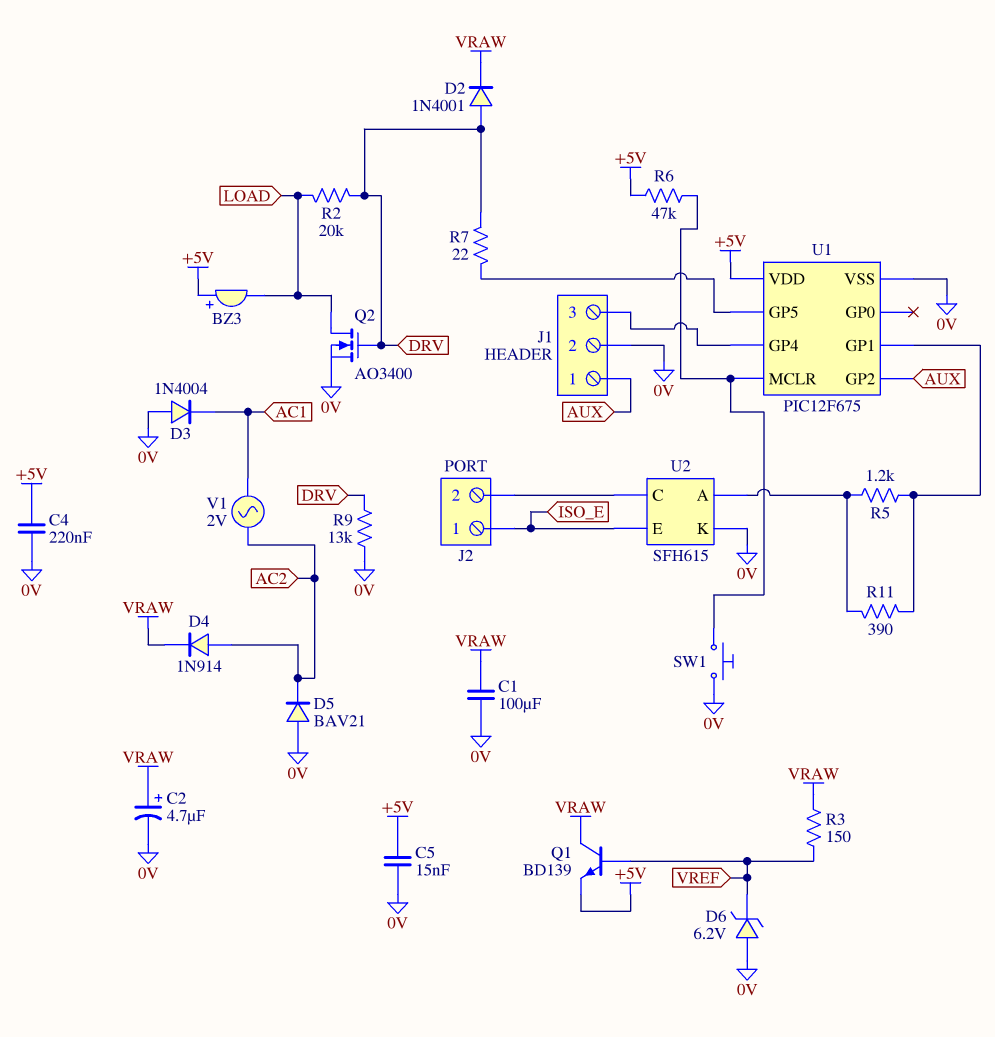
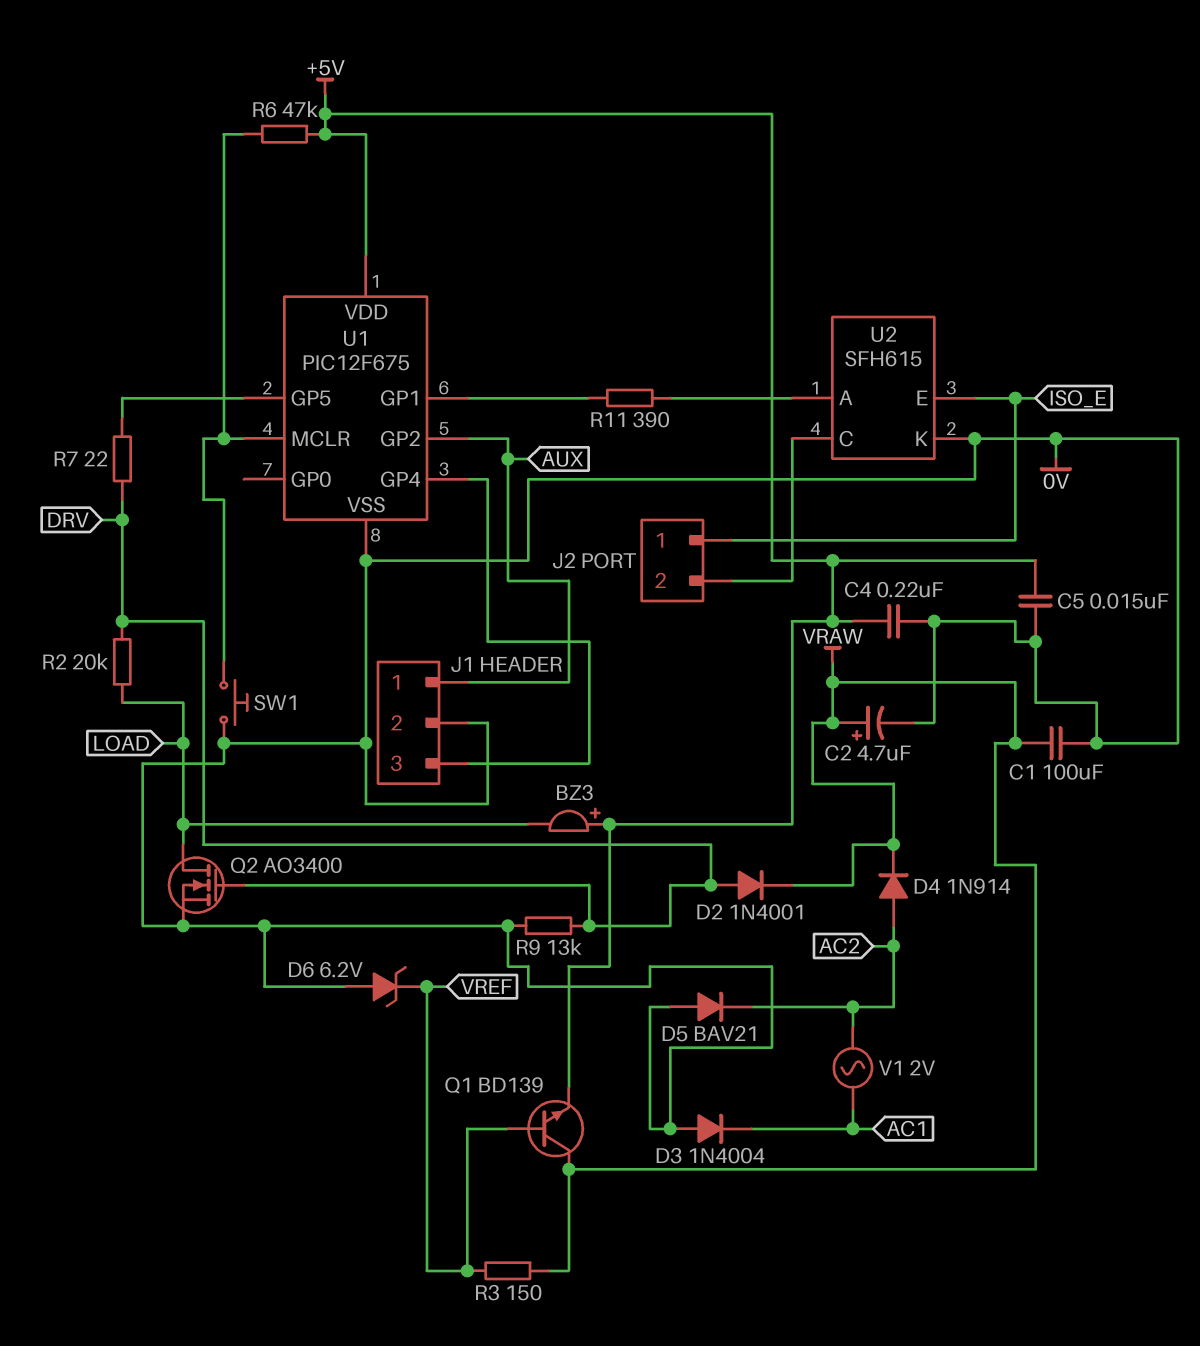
R5: 1.2k (U1/GP1, U2/A) -> none

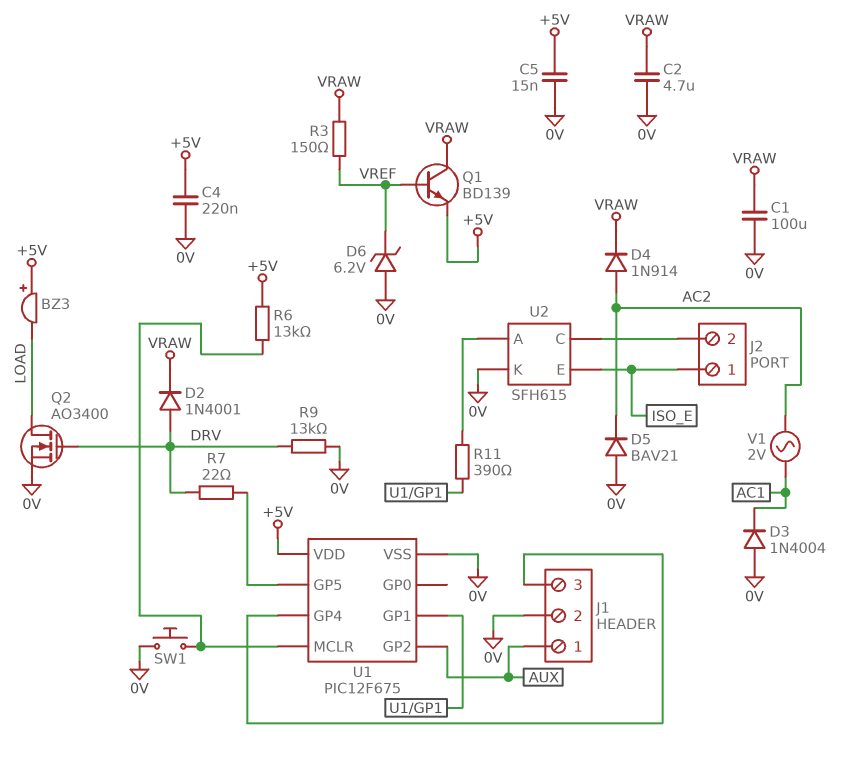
C2: 4.7uF (plus VRAW, minus 0V) -> 4.7uF (0V, VRAW)
R2: 20k (DRV, LOAD) -> none
R6: 47k (+5V, U1/MCLR) -> 13k (+5V, U1/MCLR)

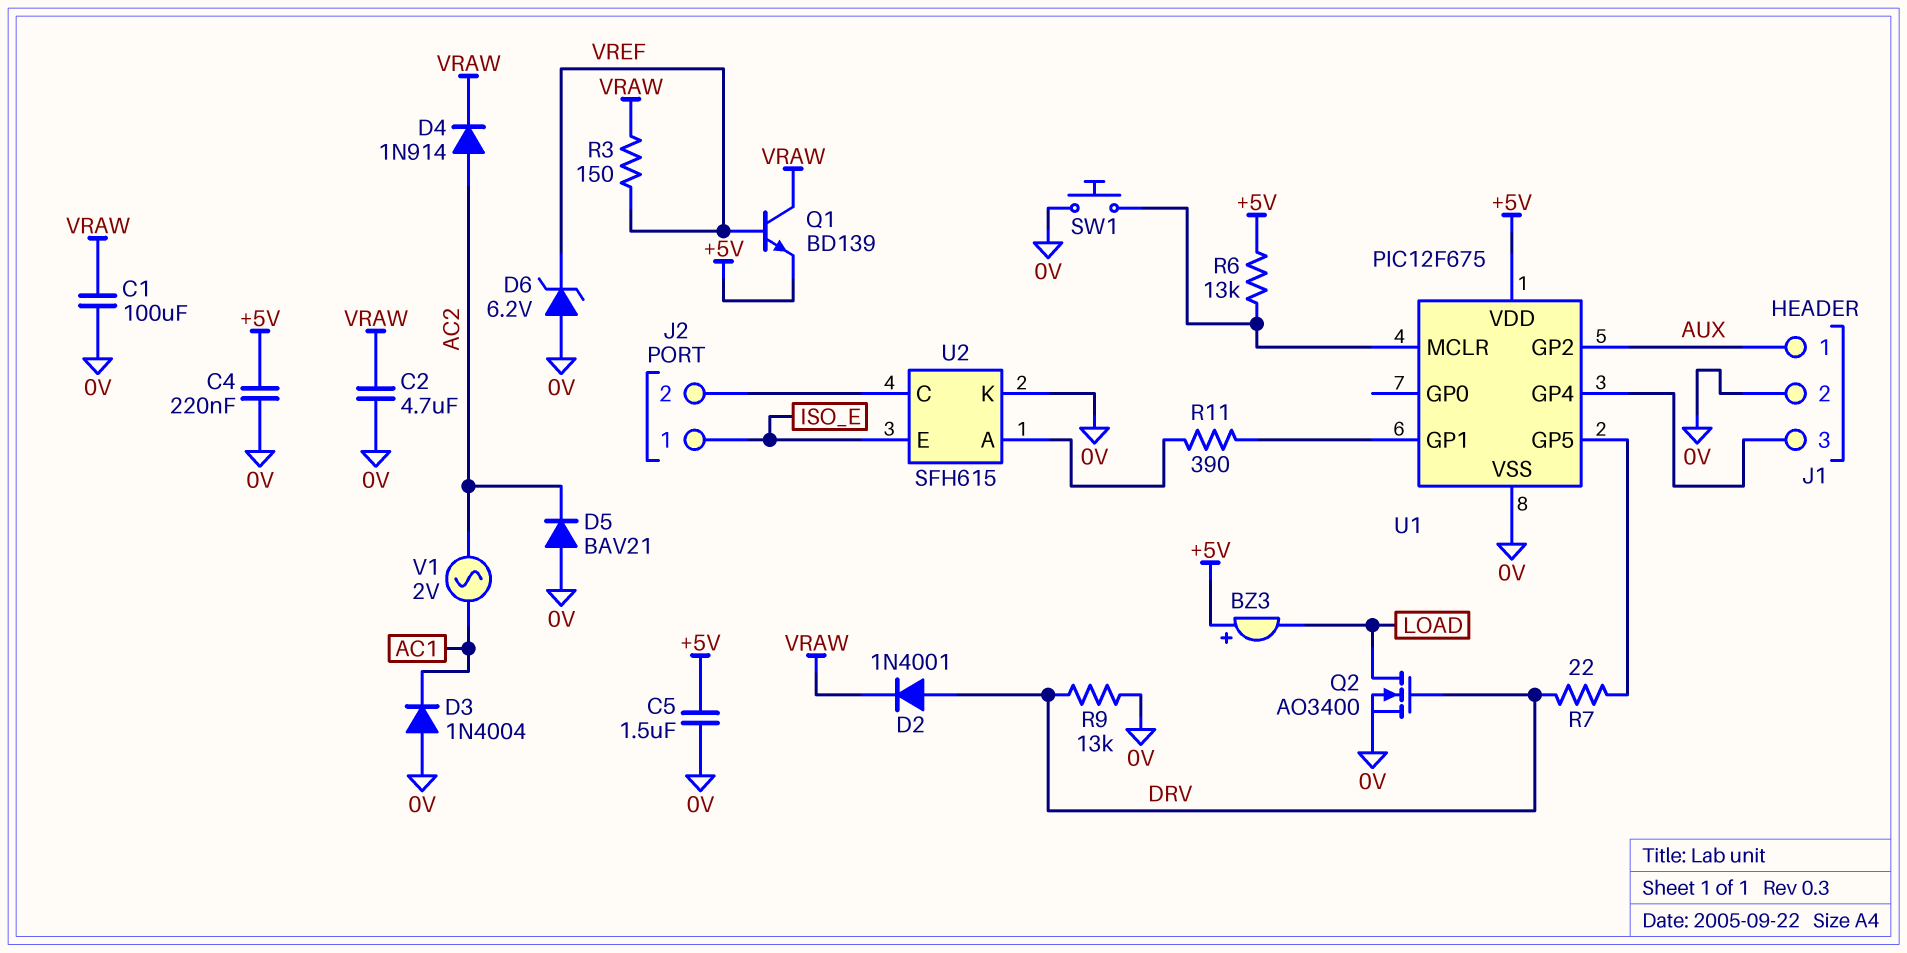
C5: 15nF (+5V, 0V) -> 1.5uF (+5V, 0V)

